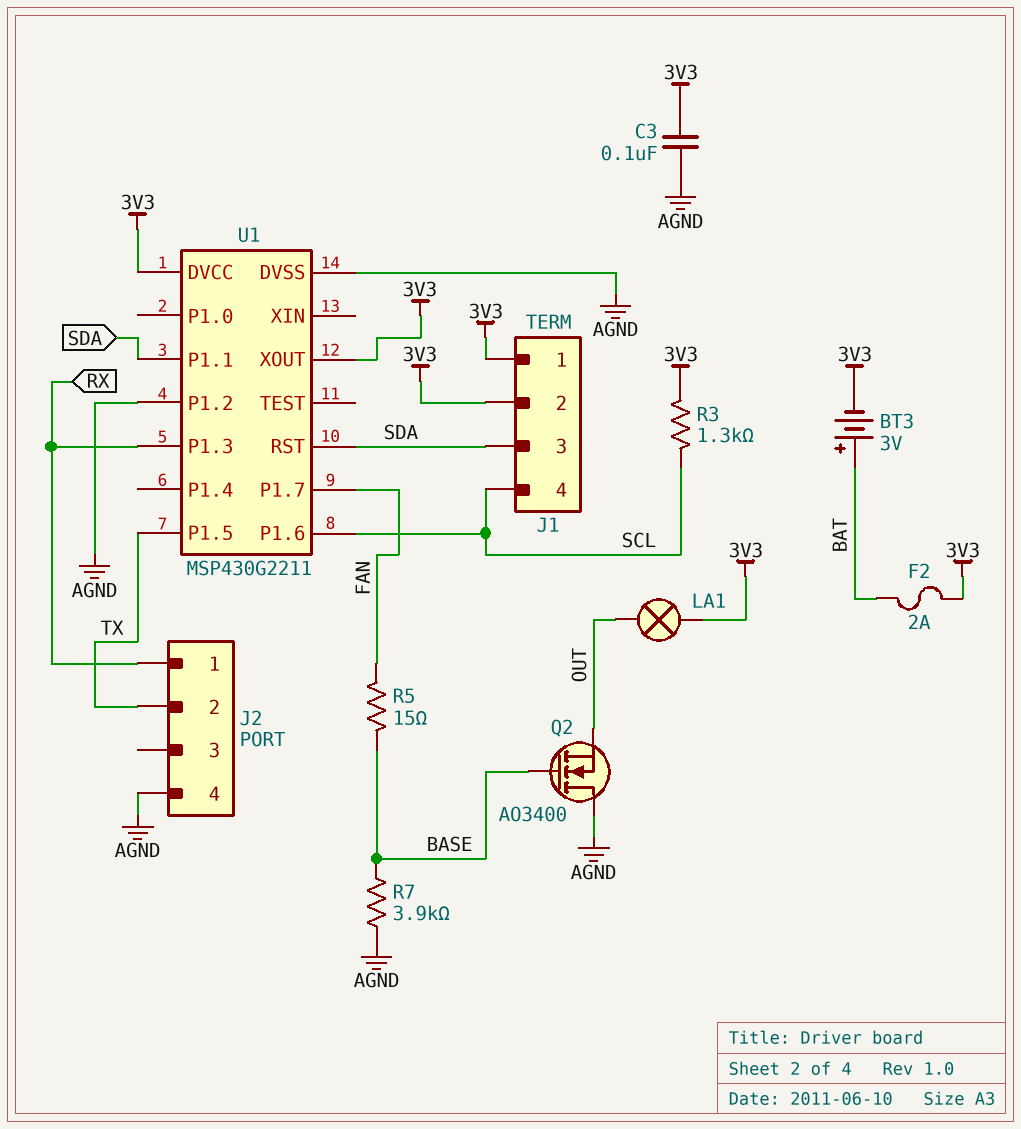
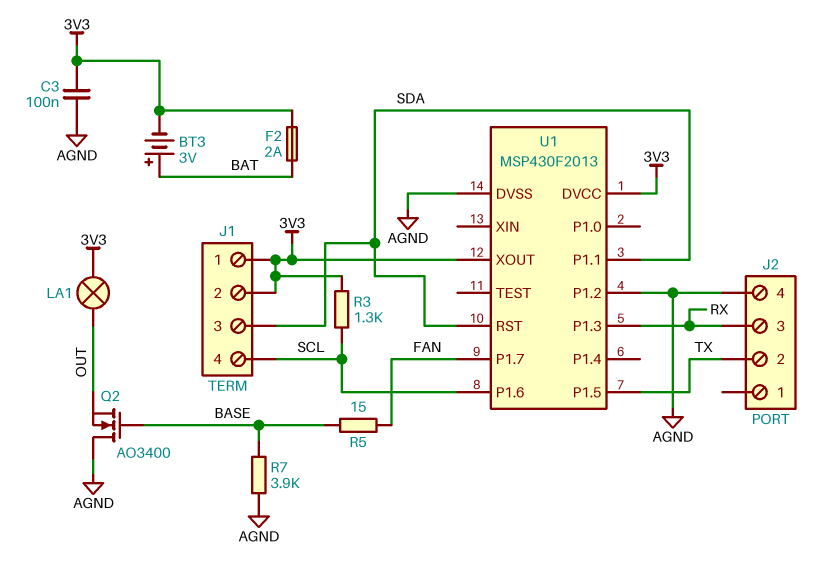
J2 pin 1: RX -> none
J2 pin 3: none -> RX
U1: MSP430G2211 -> MSP430F2013

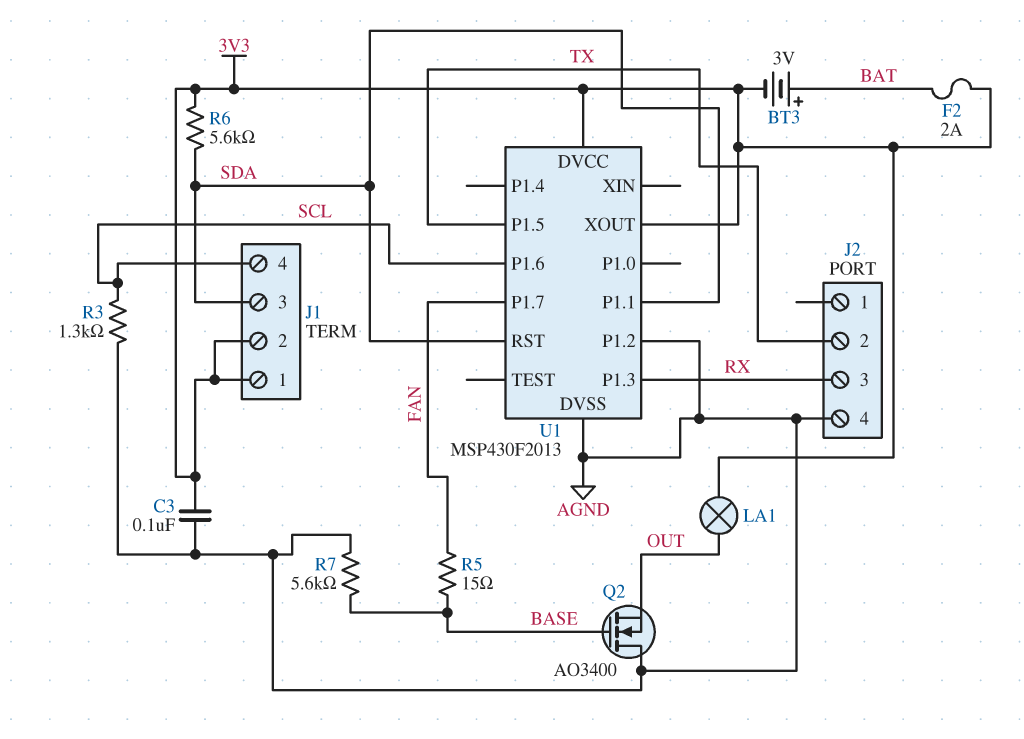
R3: 1.3k (3V3, SCL) -> 1.3k (AGND, SCL)
R6: none -> 5.6k (3V3, SDA)
R7: 3.9k (AGND, BASE) -> 5.6k (AGND, BASE)

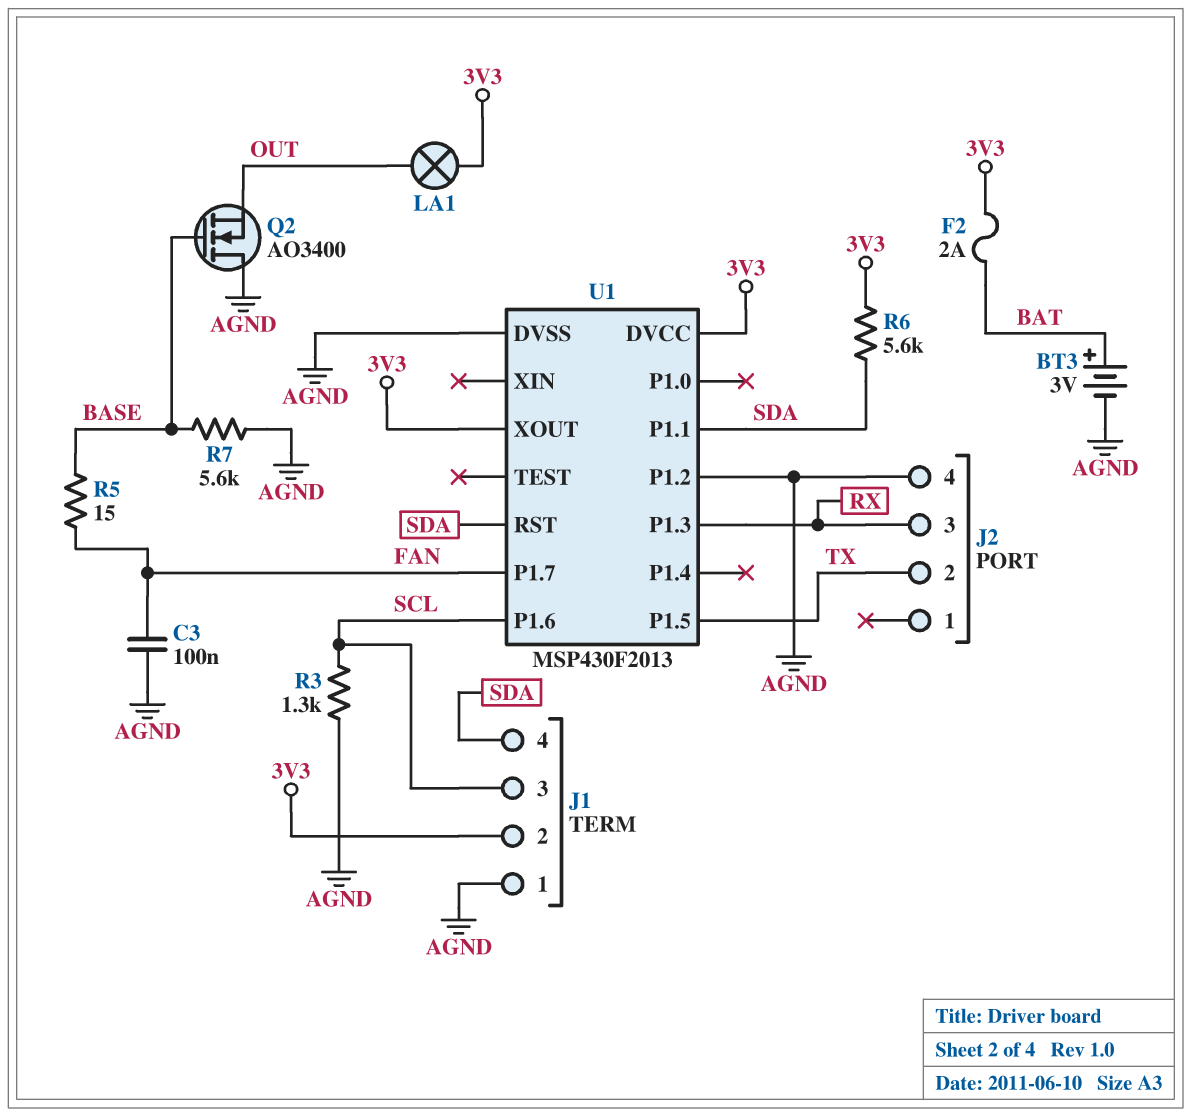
BT3: 3V (plus BAT, minus 3V3) -> 3V (plus BAT, minus AGND)
C3: 100nF (3V3, AGND) -> 100nF (AGND, FAN)
J1 pin 1: 3V3 -> AGND
J1 pin 3: SDA -> SCL
J1 pin 4: SCL -> SDA

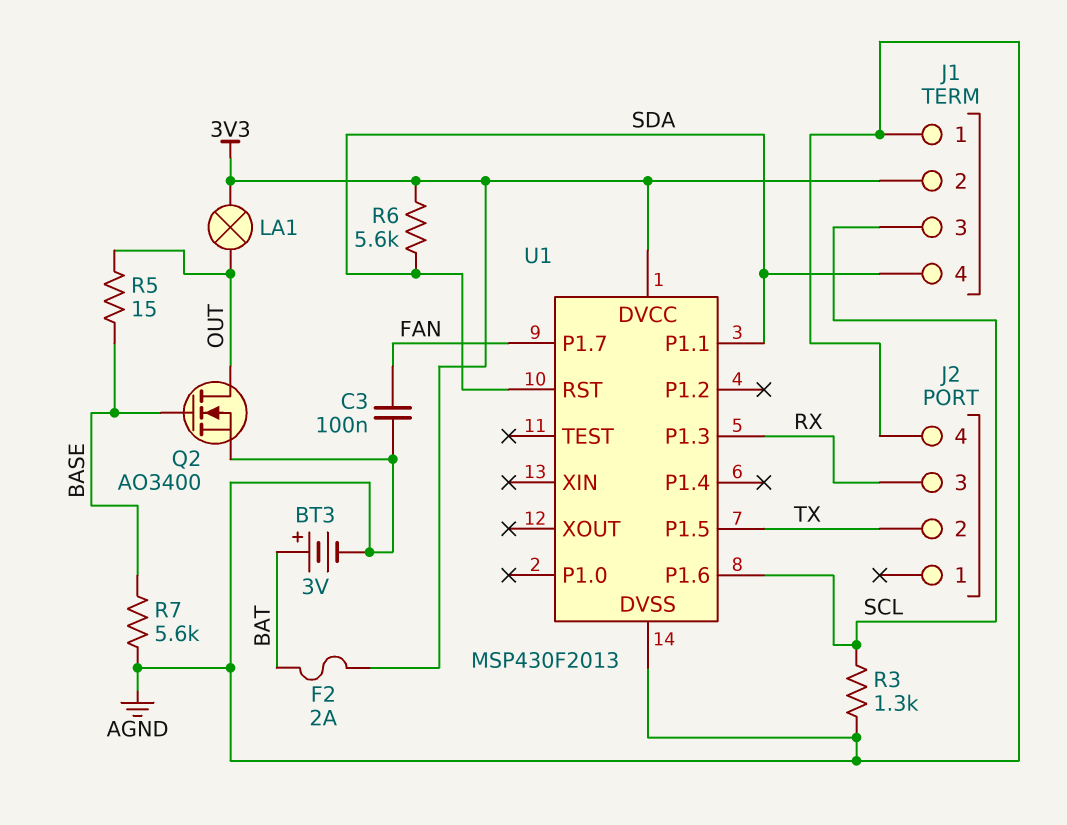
Q2: NMOS AO3400 (G BASE, D AGND, S OUT) -> NMOS AO3400 (G BASE, D OUT, S AGND)
R5: 15 (BASE, FAN) -> 15 (BASE, OUT)
U1 pin P1.2: AGND -> none
U1 pin XOUT: 3V3 -> none

